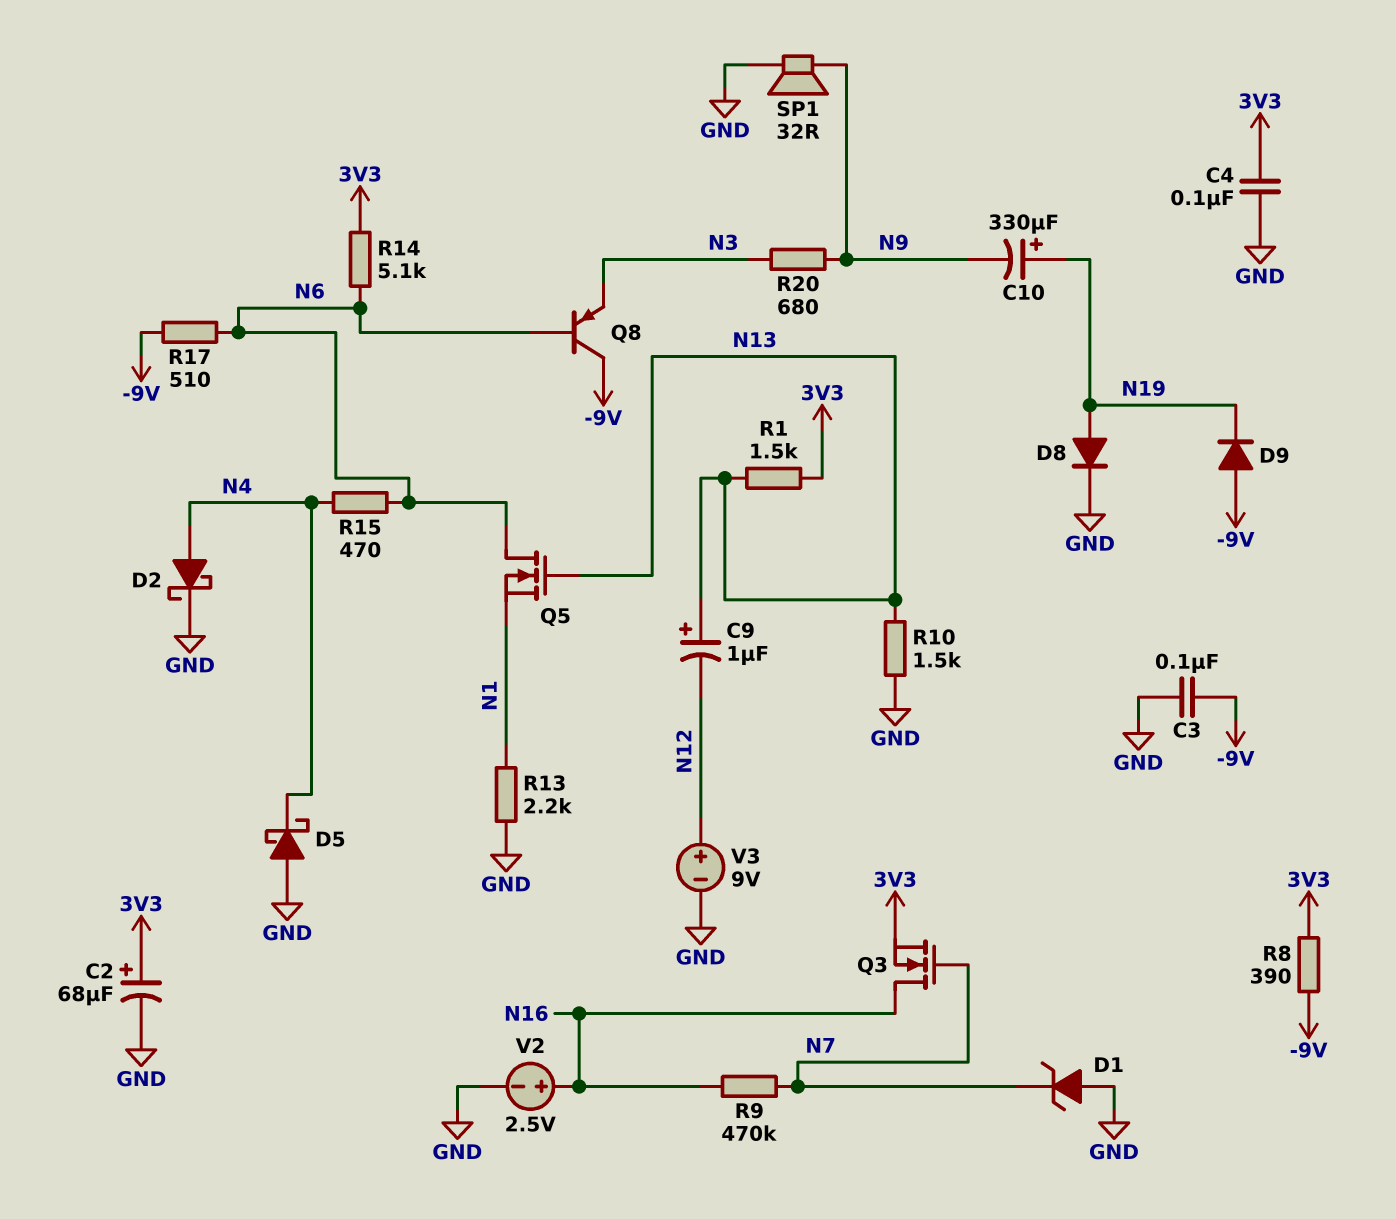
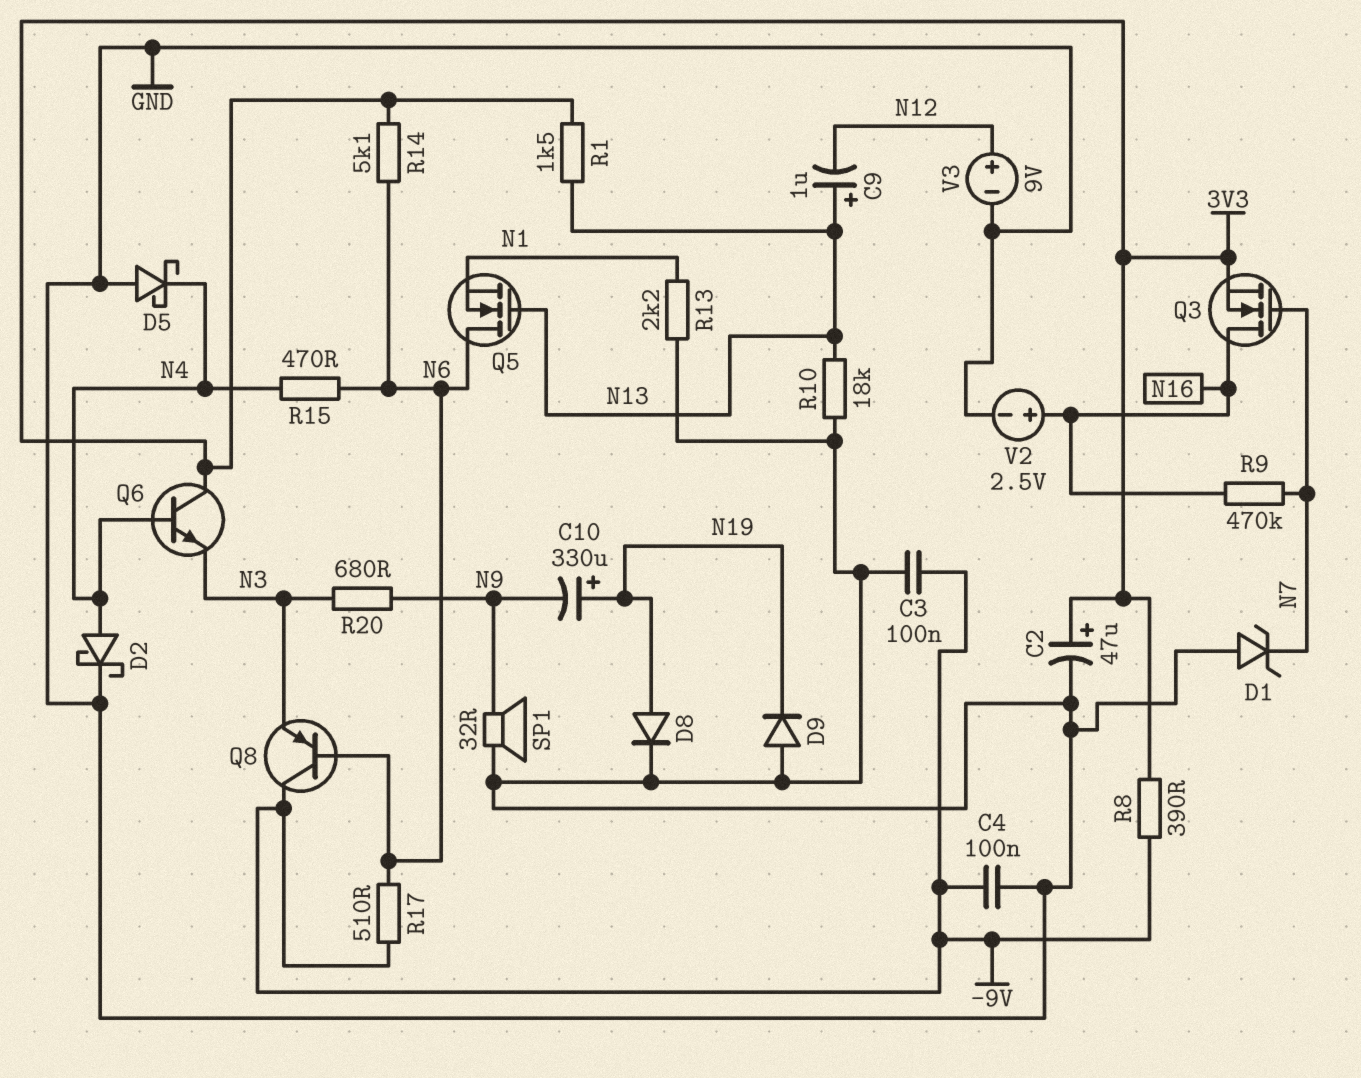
C2: 68uF (plus 3V3, minus GND) -> 47uF (plus 3V3, minus GND)
C4: 100nF (3V3, GND) -> 100nF (-9V, GND)
D9: diode (A -9V, K N19) -> diode (A GND, K N19)
Q6: none -> NPN (B N4, C 3V3, E N3)
R10: 1.5k (GND, N13) -> 18k (GND, N13)

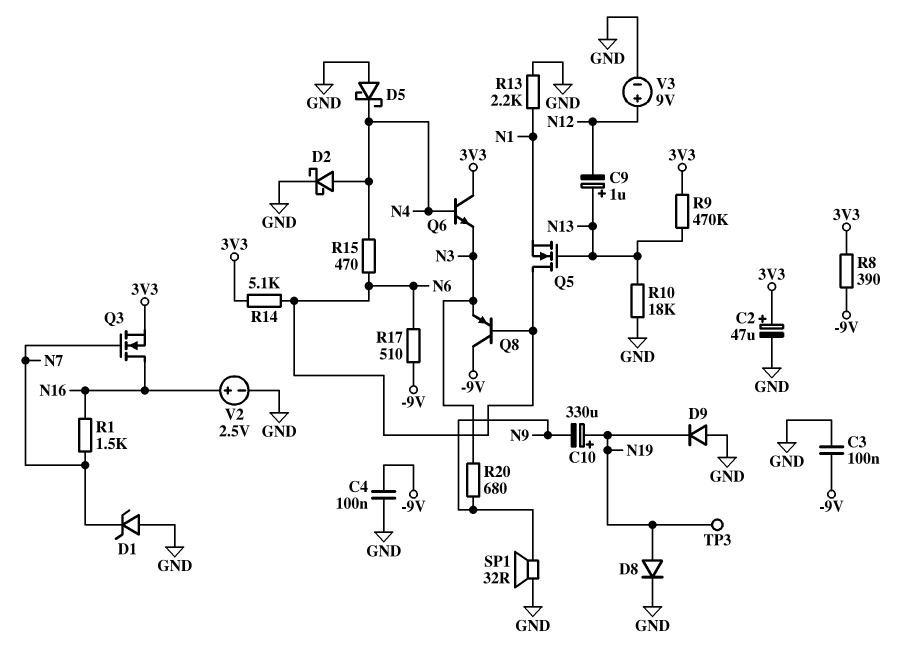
R1: 1.5k (3V3, N13) -> 1.5k (N7, N16)
R9: 470k (N7, N16) -> 470k (3V3, N13)
TP3: none -> test point (N19)

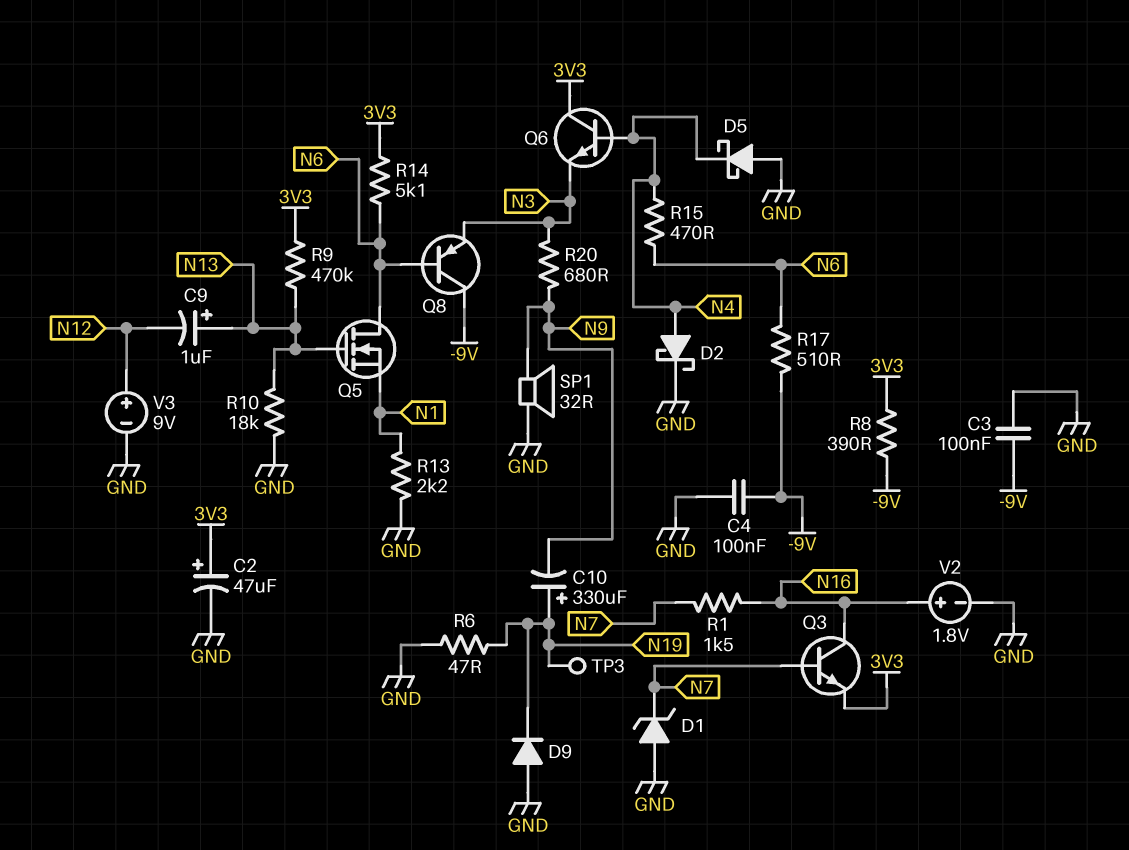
D8: diode (A N19, K GND) -> none
Q3: NMOS (G N7, D N16, S 3V3) -> NPN (B N7, C N16, E 3V3)
R6: none -> 47 (GND, N19)
V2: 2.5V (plus N16, minus GND) -> 1.8V (plus N16, minus GND)

